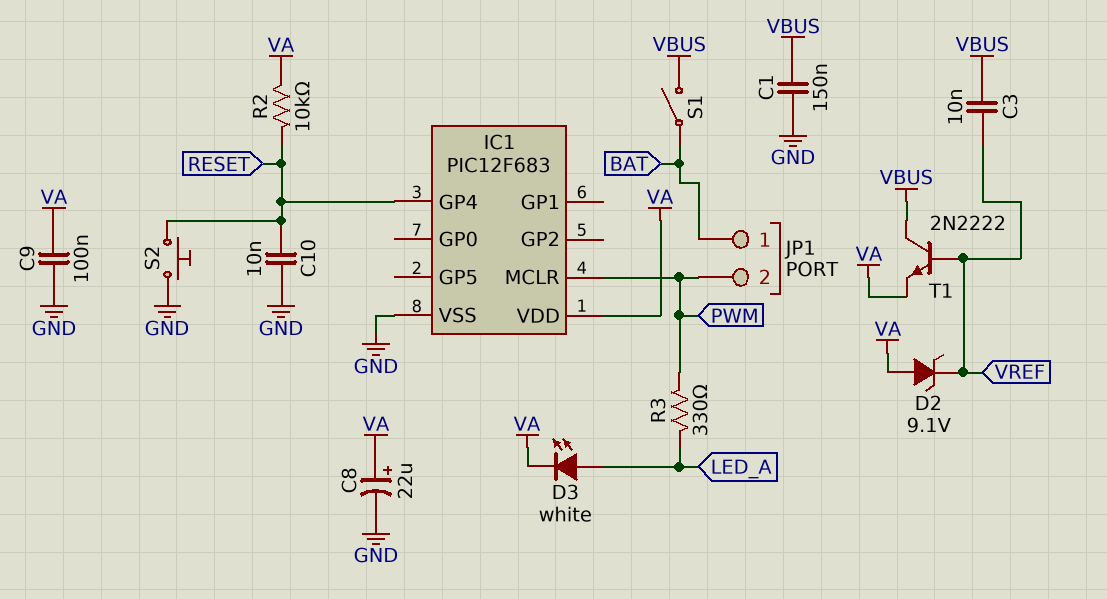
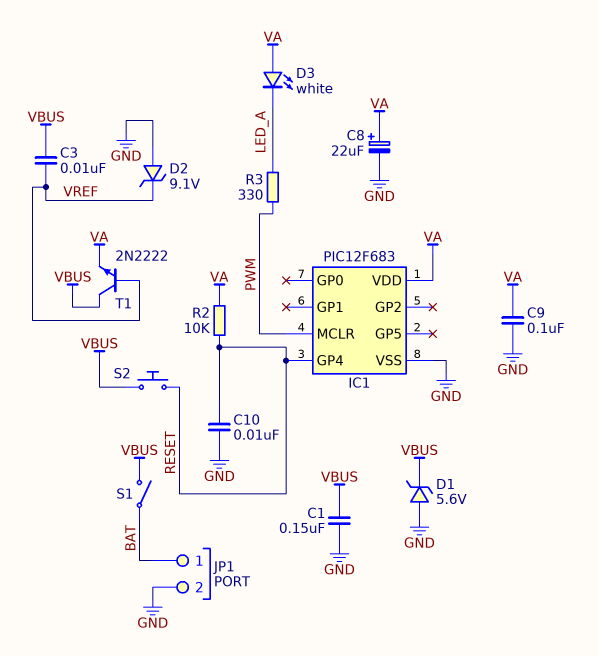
D1: none -> zener 5.6V (A GND, K VBUS)
D2: zener 9.1V (A VA, K VREF) -> zener 9.1V (A GND, K VREF)
D3: LED white (A LED_A, K VA) -> LED white (A VA, K LED_A)
JP1 pin 2: PWM -> GND
S2: button (GND, RESET) -> button (RESET, VBUS)

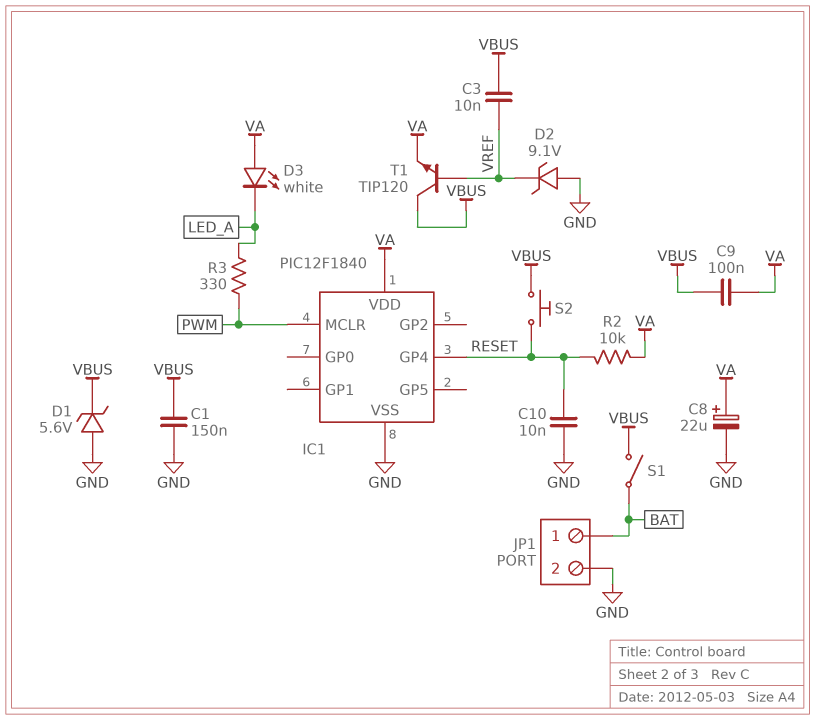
C9: 100nF (GND, VA) -> 100nF (VA, VBUS)
IC1: PIC12F683 -> PIC12F1840
T1: NPN 2N2222 (B VREF, C VBUS, E VA) -> NPN TIP120 (B VREF, C VBUS, E VA)

